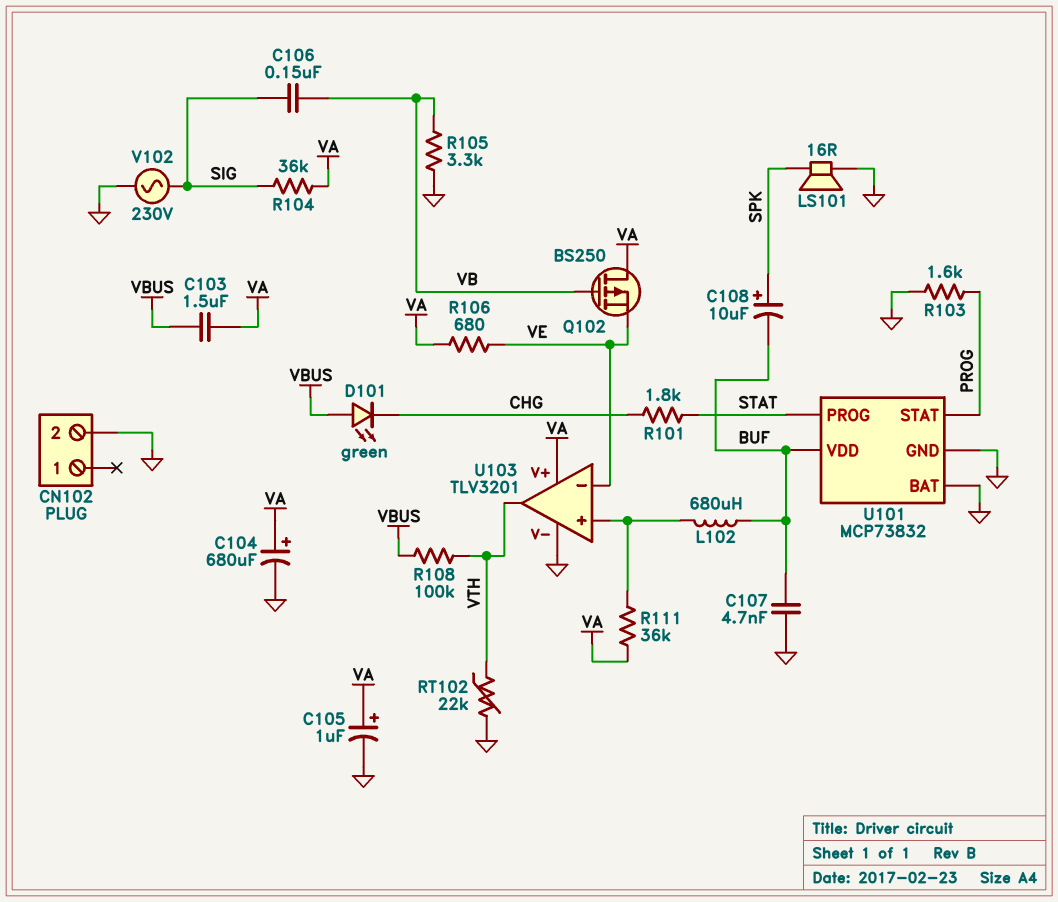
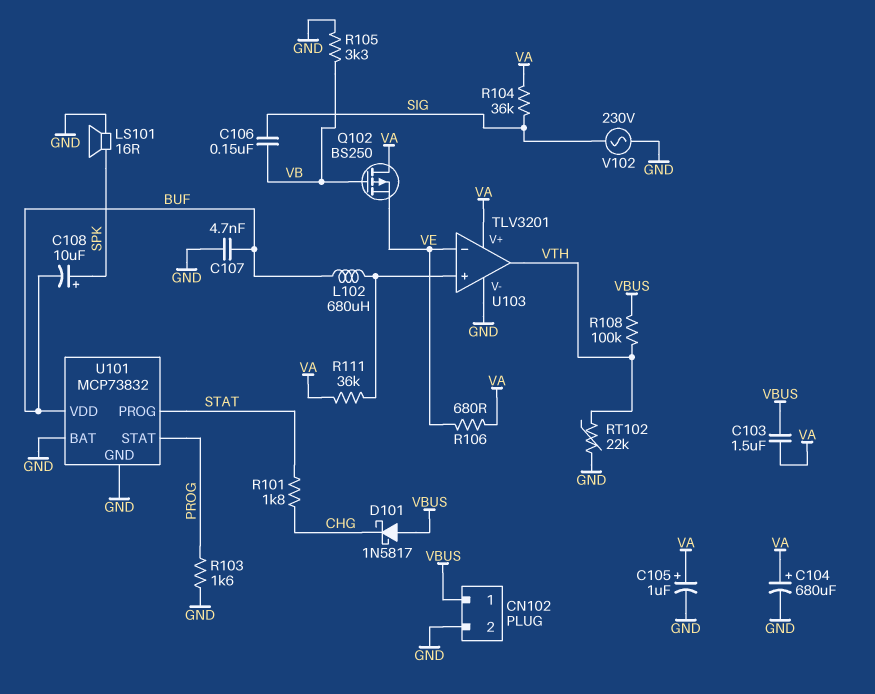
CN102 pin 1: none -> VBUS
D101: LED green (A VBUS, K CHG) -> schottky 1N5817 (A VBUS, K CHG)

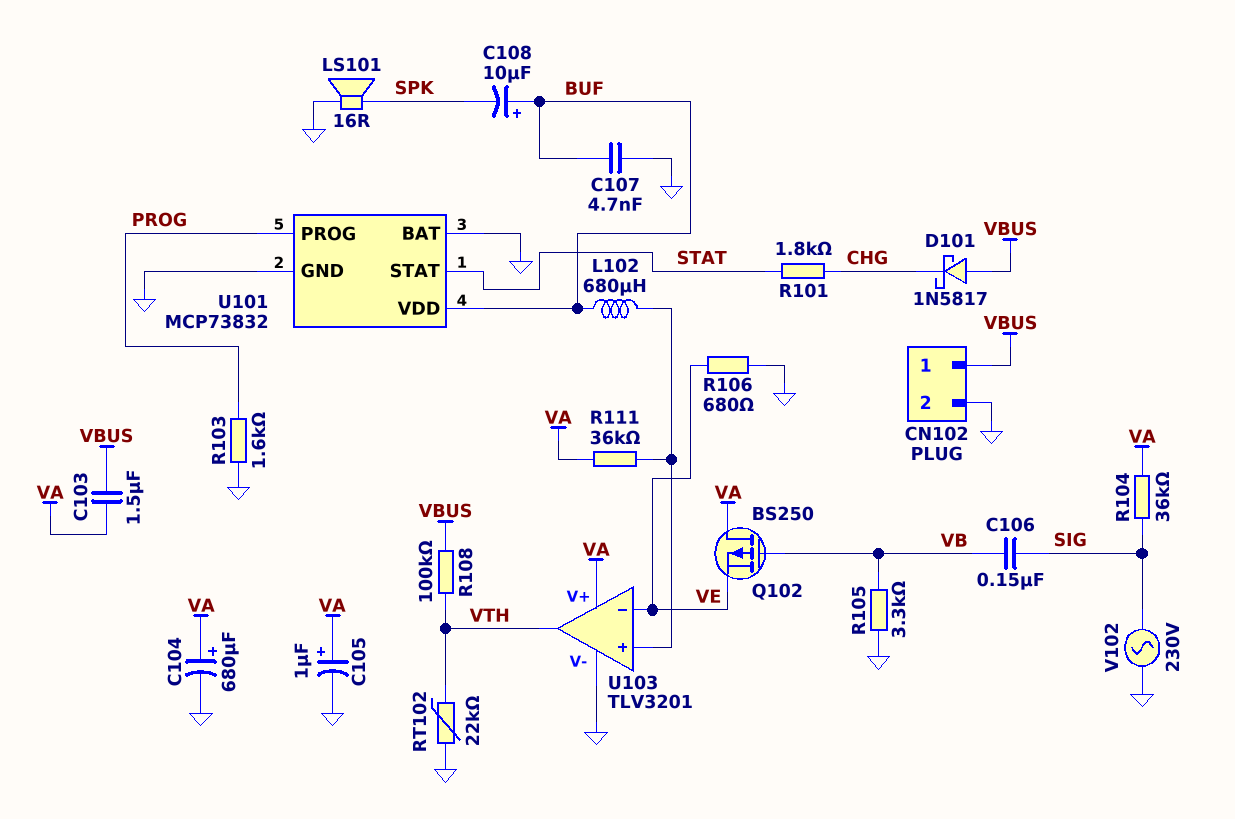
C108: 10uF (plus SPK, minus BUF) -> 10uF (plus BUF, minus SPK)
R106: 680 (VA, VE) -> 680 (GND, VE)
U101 pin PROG: STAT -> PROG
U101 pin STAT: PROG -> STAT

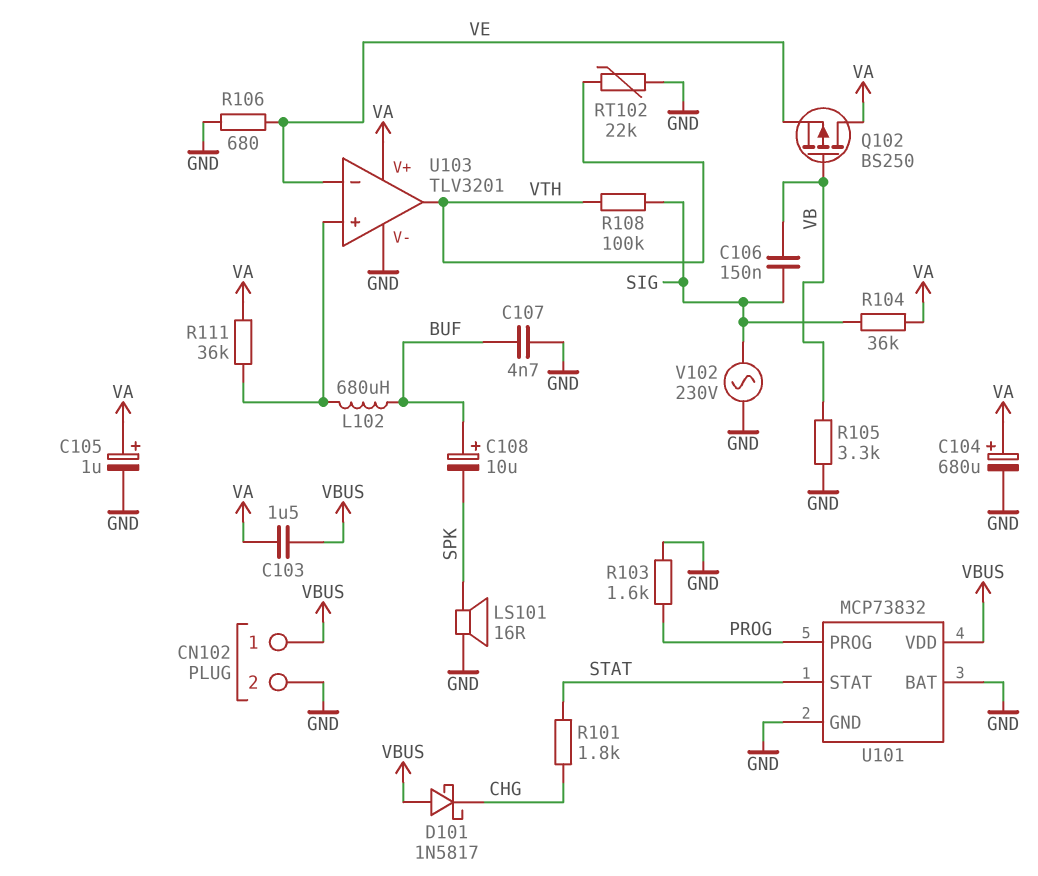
R108: 100k (VBUS, VTH) -> 100k (SIG, VTH)
U101 pin VDD: BUF -> VBUS

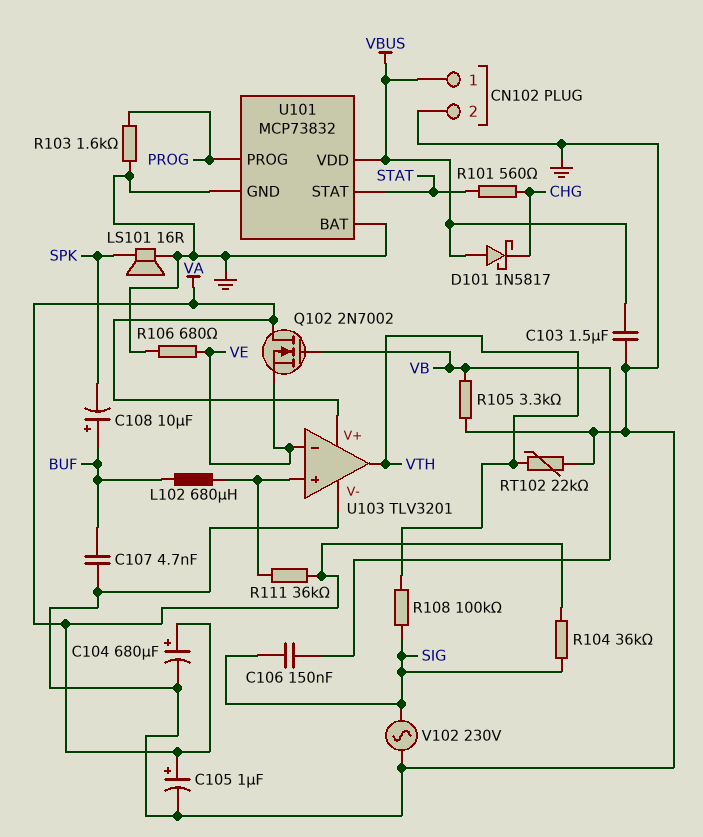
C103: 1.5uF (VA, VBUS) -> 1.5uF (GND, VBUS)
Q102: PMOS BS250 (G VB, D VA, S VE) -> NMOS 2N7002 (G VB, D VA, S VE)
R101: 1.8k (CHG, STAT) -> 560 (CHG, STAT)

